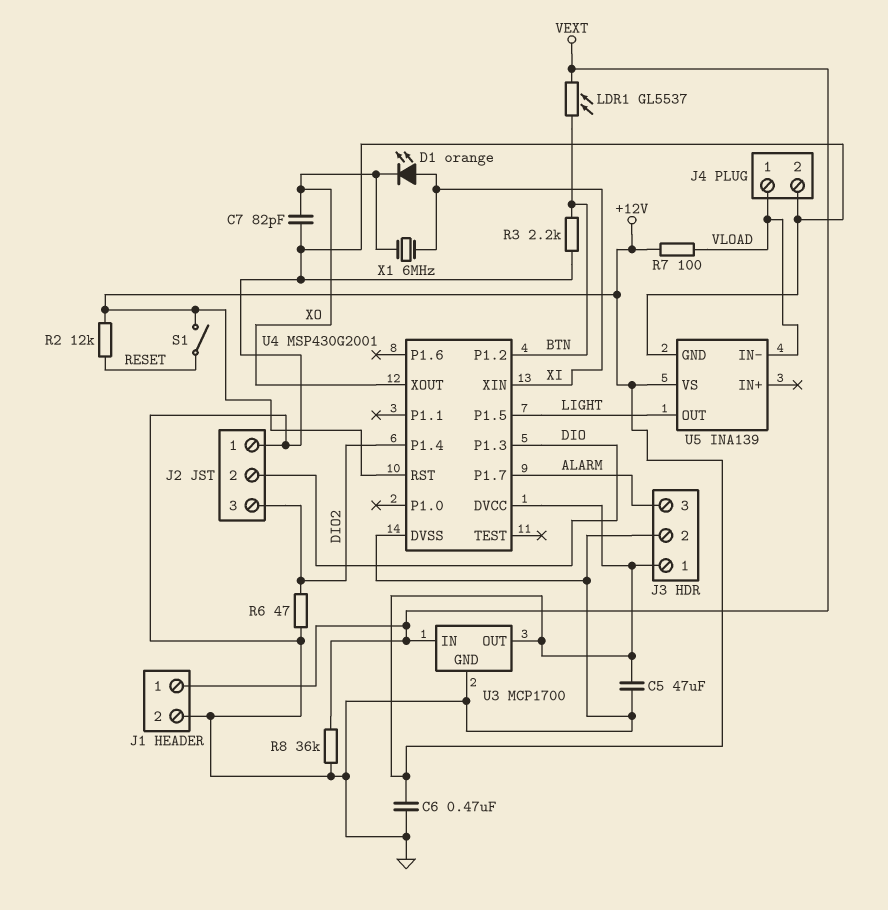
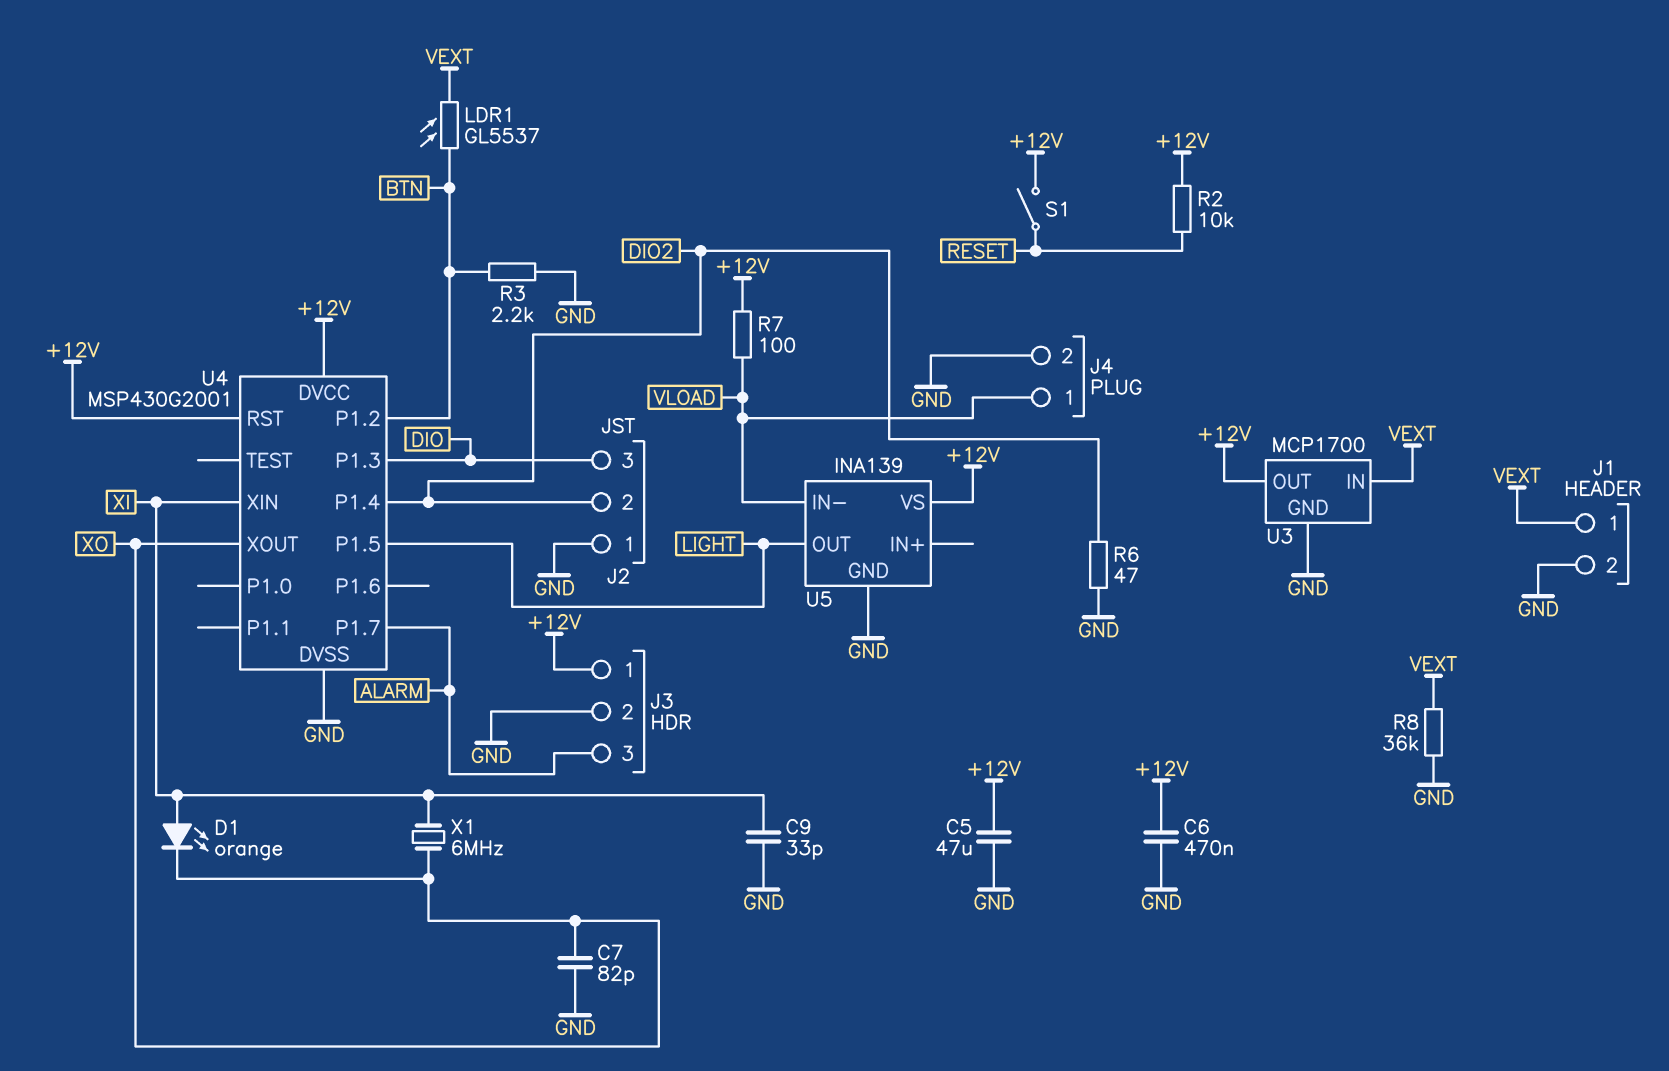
C9: none -> 33pF (GND, XI)
J2 pin 2: DIO -> DIO2
J2 pin 3: DIO2 -> DIO
R2: 12k (+12V, RESET) -> 10k (+12V, RESET)

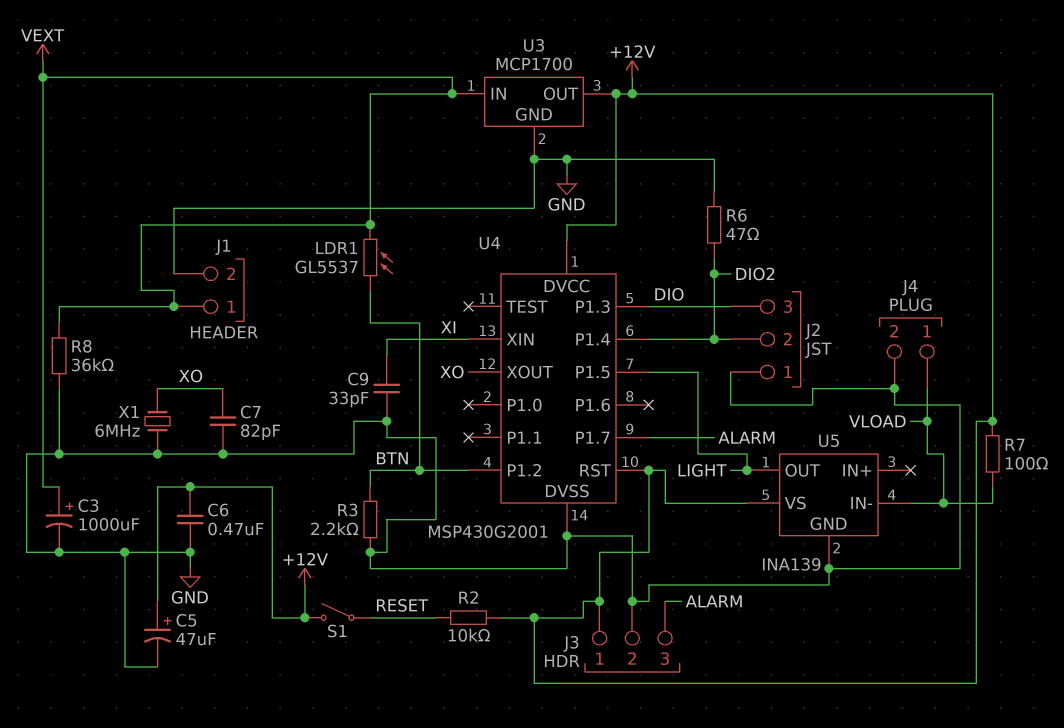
C3: none -> 1000uF (plus VEXT, minus GND)
C5: 47uF (+12V, GND) -> 47uF (plus +12V, minus GND)
D1: LED orange (A XI, K XO) -> none
X1: 6MHz (XI, XO) -> 6MHz (GND, XO)

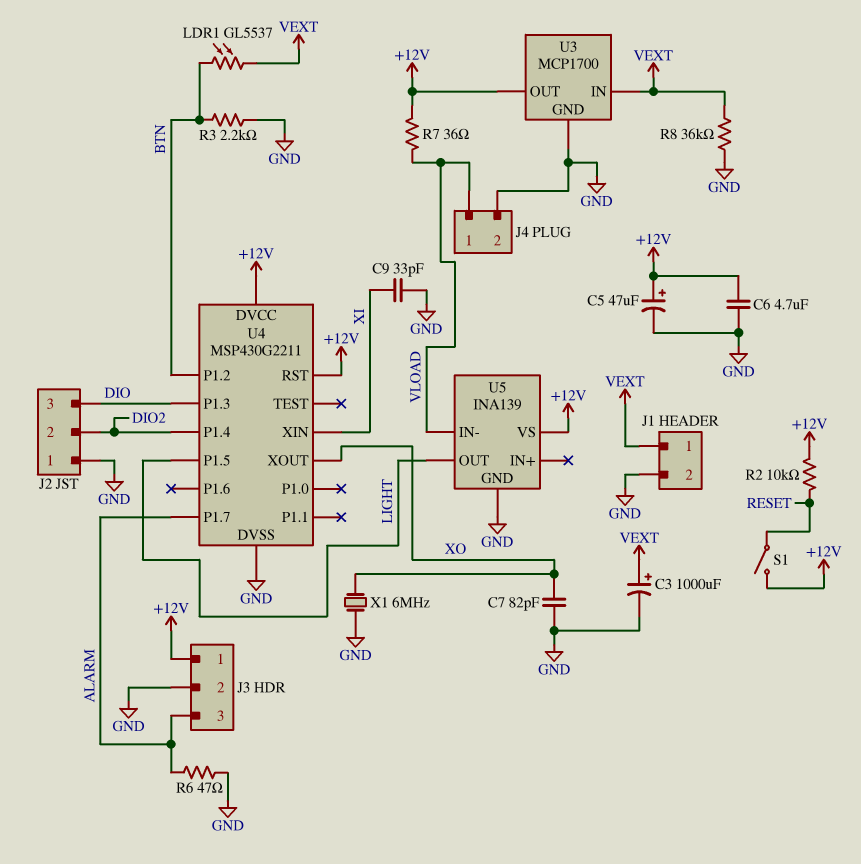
C6: 470nF (+12V, GND) -> 4.7uF (+12V, GND)
R6: 47 (DIO2, GND) -> 47 (ALARM, GND)
R7: 100 (+12V, VLOAD) -> 36 (+12V, VLOAD)
U4: MSP430G2001 -> MSP430G2211

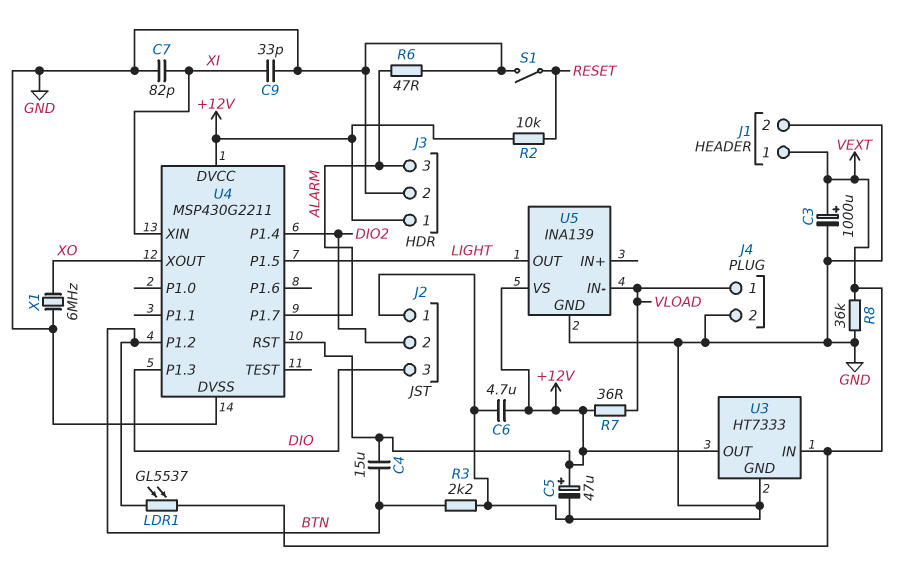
C4: none -> 15uF (+12V, BTN)
C7: 82pF (GND, XO) -> 82pF (GND, XI)
S1: switch (+12V, RESET) -> switch (GND, RESET)
U3: MCP1700 -> HT7333

